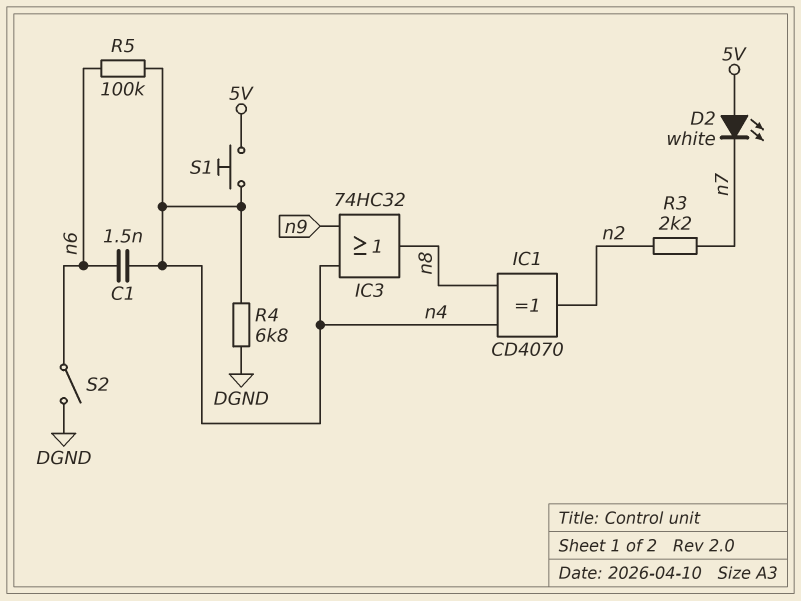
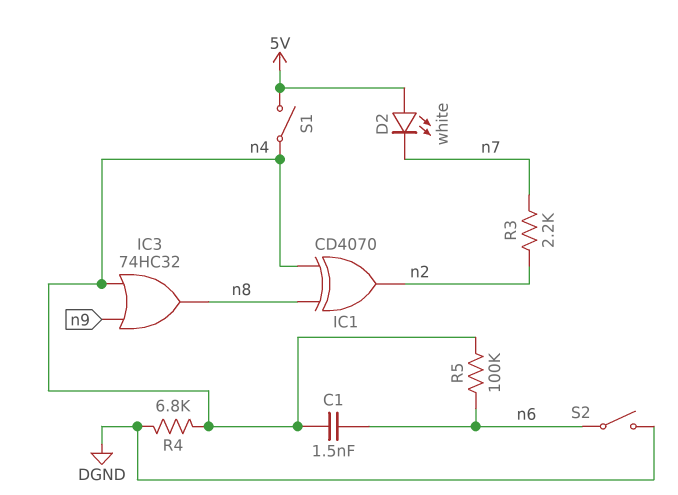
S1: button (5V, n4) -> switch (5V, n4)

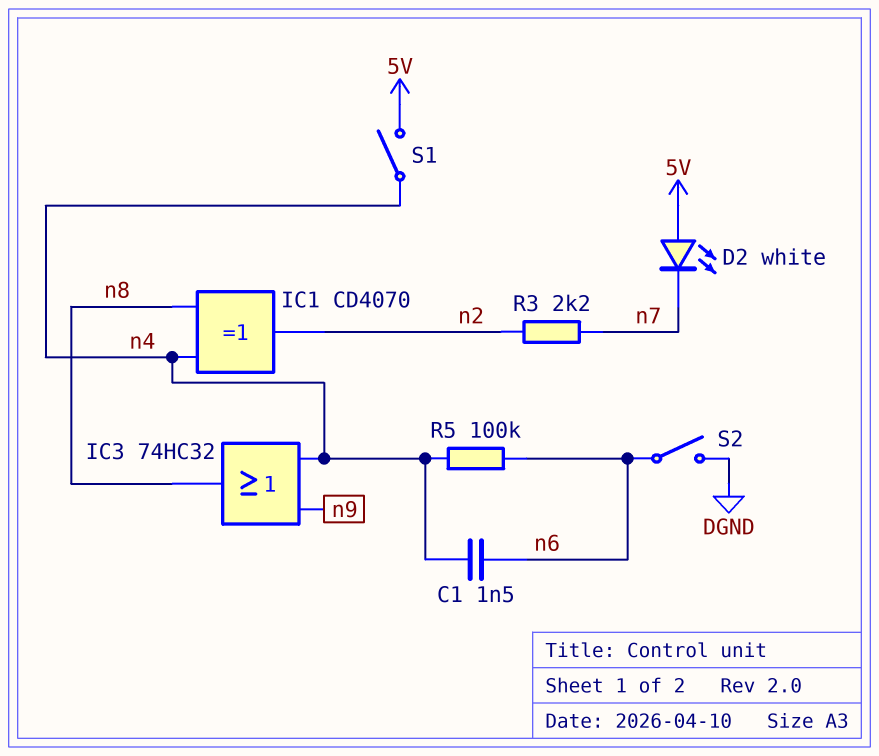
R4: 6.8k (DGND, n4) -> none

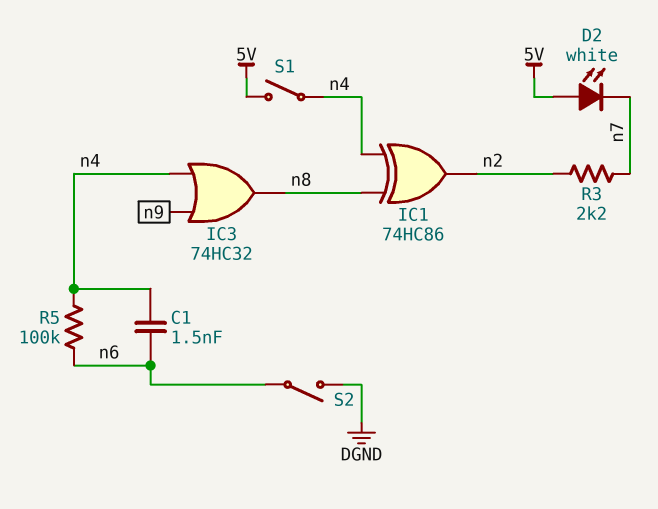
IC1: XOR CD4070 (in n4, in n8, out n2) -> XOR 74HC86 (in n4, in n8, out n2)

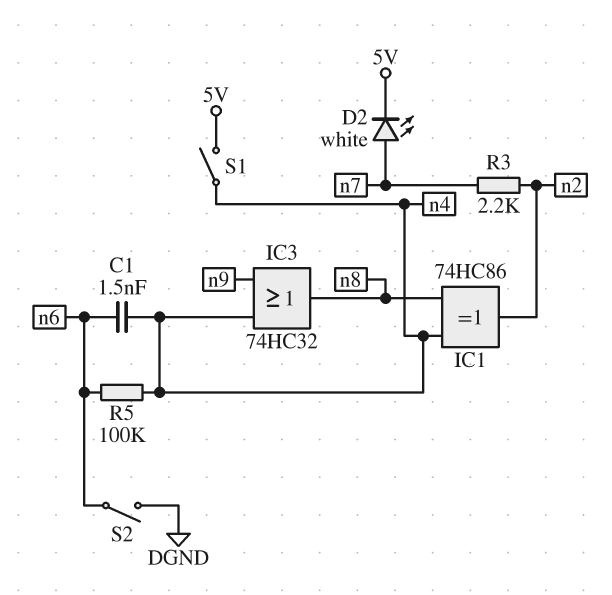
D2: LED white (A 5V, K n7) -> LED white (A n7, K 5V)

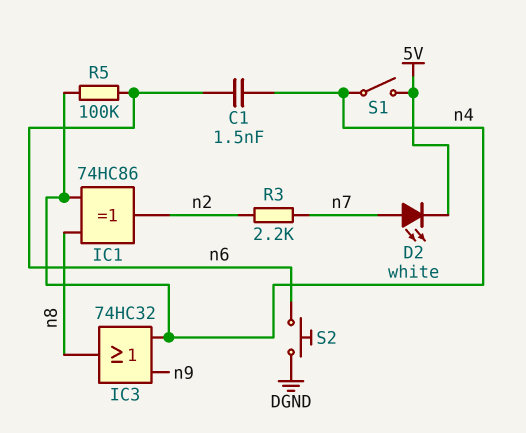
S2: switch (DGND, n6) -> button (DGND, n6)

